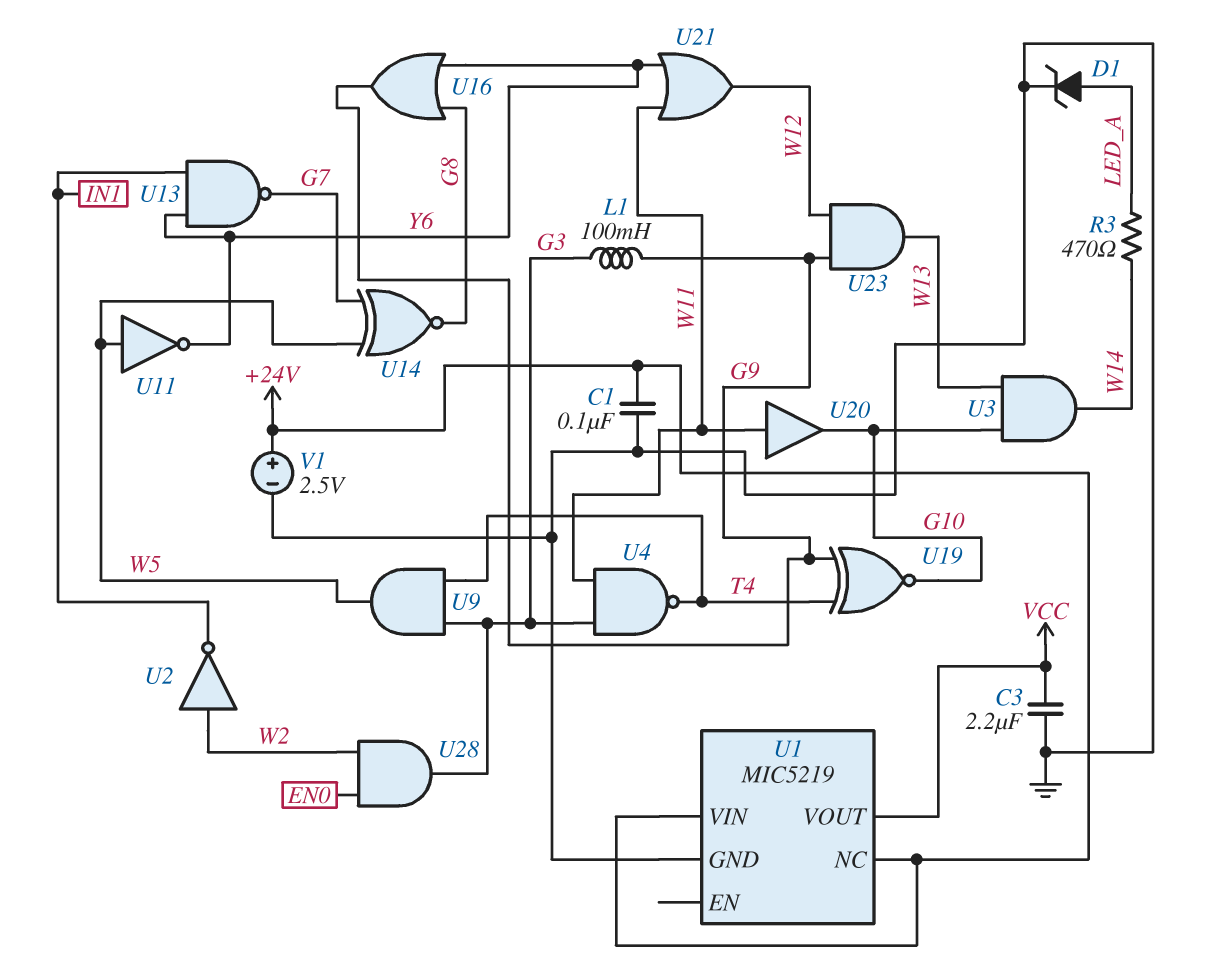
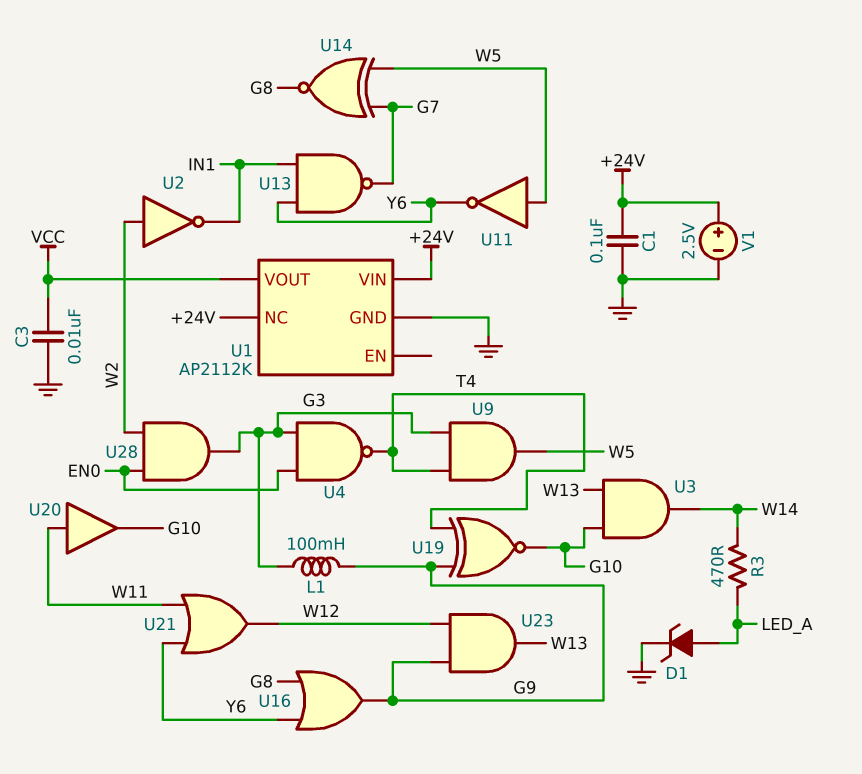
C3: 2.2uF (GND, VCC) -> 10nF (GND, VCC)
U1: MIC5219 -> AP2112K
U4: NAND (in G3, in W11, out T4) -> NAND (in EN0, in G3, out T4)

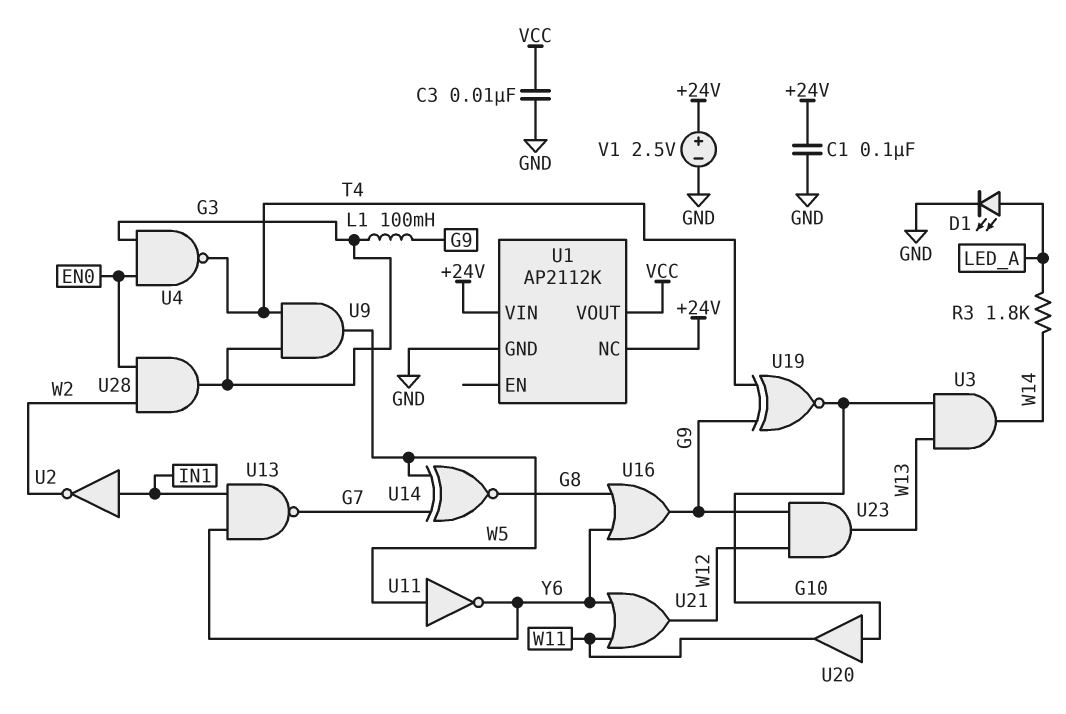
D1: zener (A LED_A, K GND) -> LED (A LED_A, K GND)
R3: 470 (LED_A, W14) -> 1.8k (LED_A, W14)
U2: NOT (in W2, out IN1) -> NOT (in IN1, out W2)
U20: buffer (in W11, out G10) -> buffer (in G10, out W11)

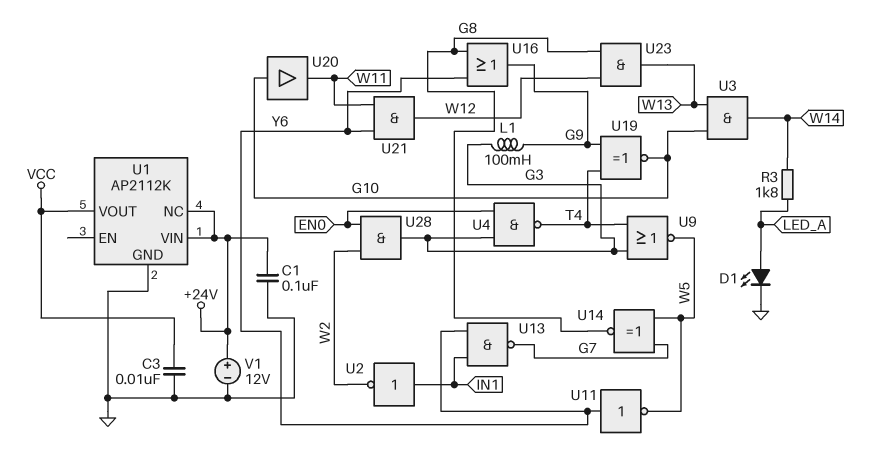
U9: AND (in G3, in T4, out W5) -> NOR (in G3, in T4, out W5)
U11: NOT (in W5, out Y6) -> NOT (in Y6, out W5)
U21: OR (in W11, in Y6, out W12) -> AND (in W11, in Y6, out W12)
U23: AND (in G9, in W12, out W13) -> AND (in G8, in W12, out W13)
V1: 2.5V (plus +24V, minus GND) -> 12V (plus +24V, minus GND)

